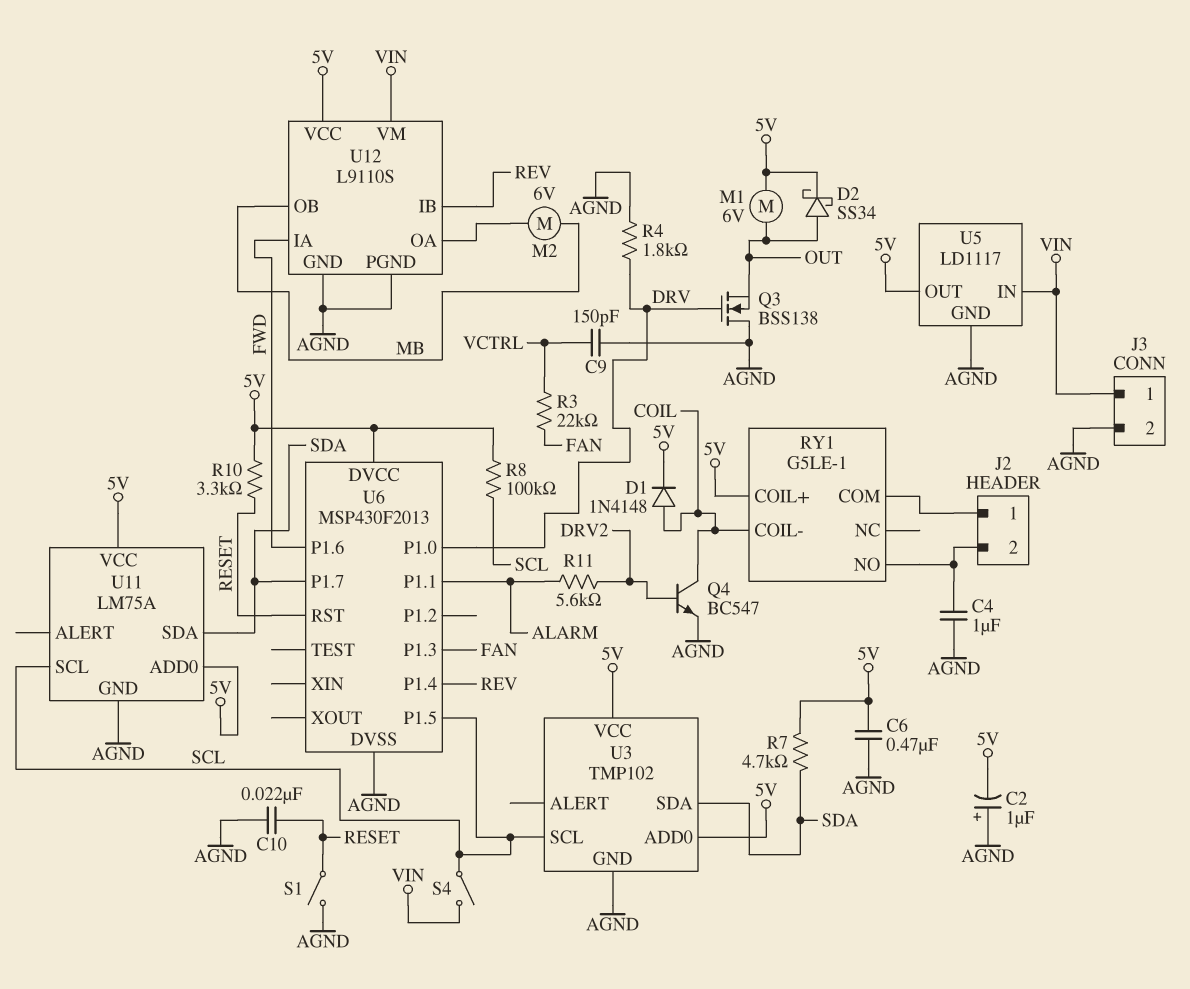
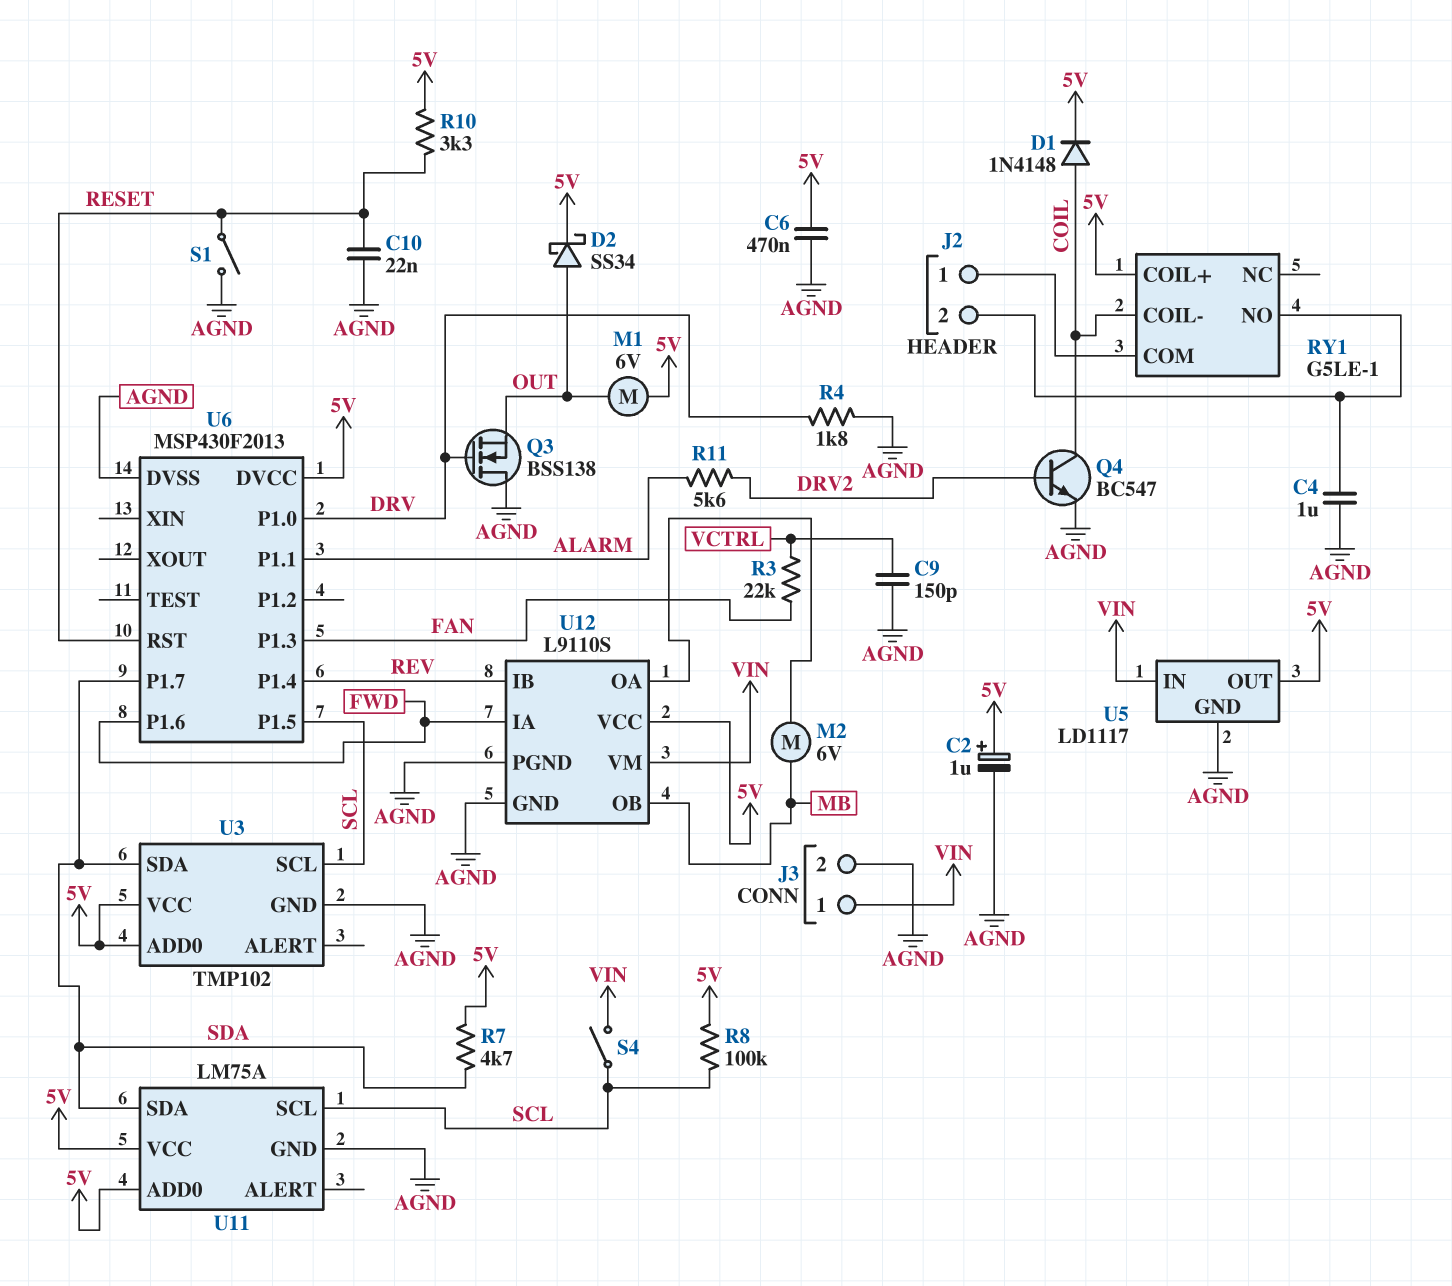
C2: 1uF (plus AGND, minus 5V) -> 1uF (plus 5V, minus AGND)

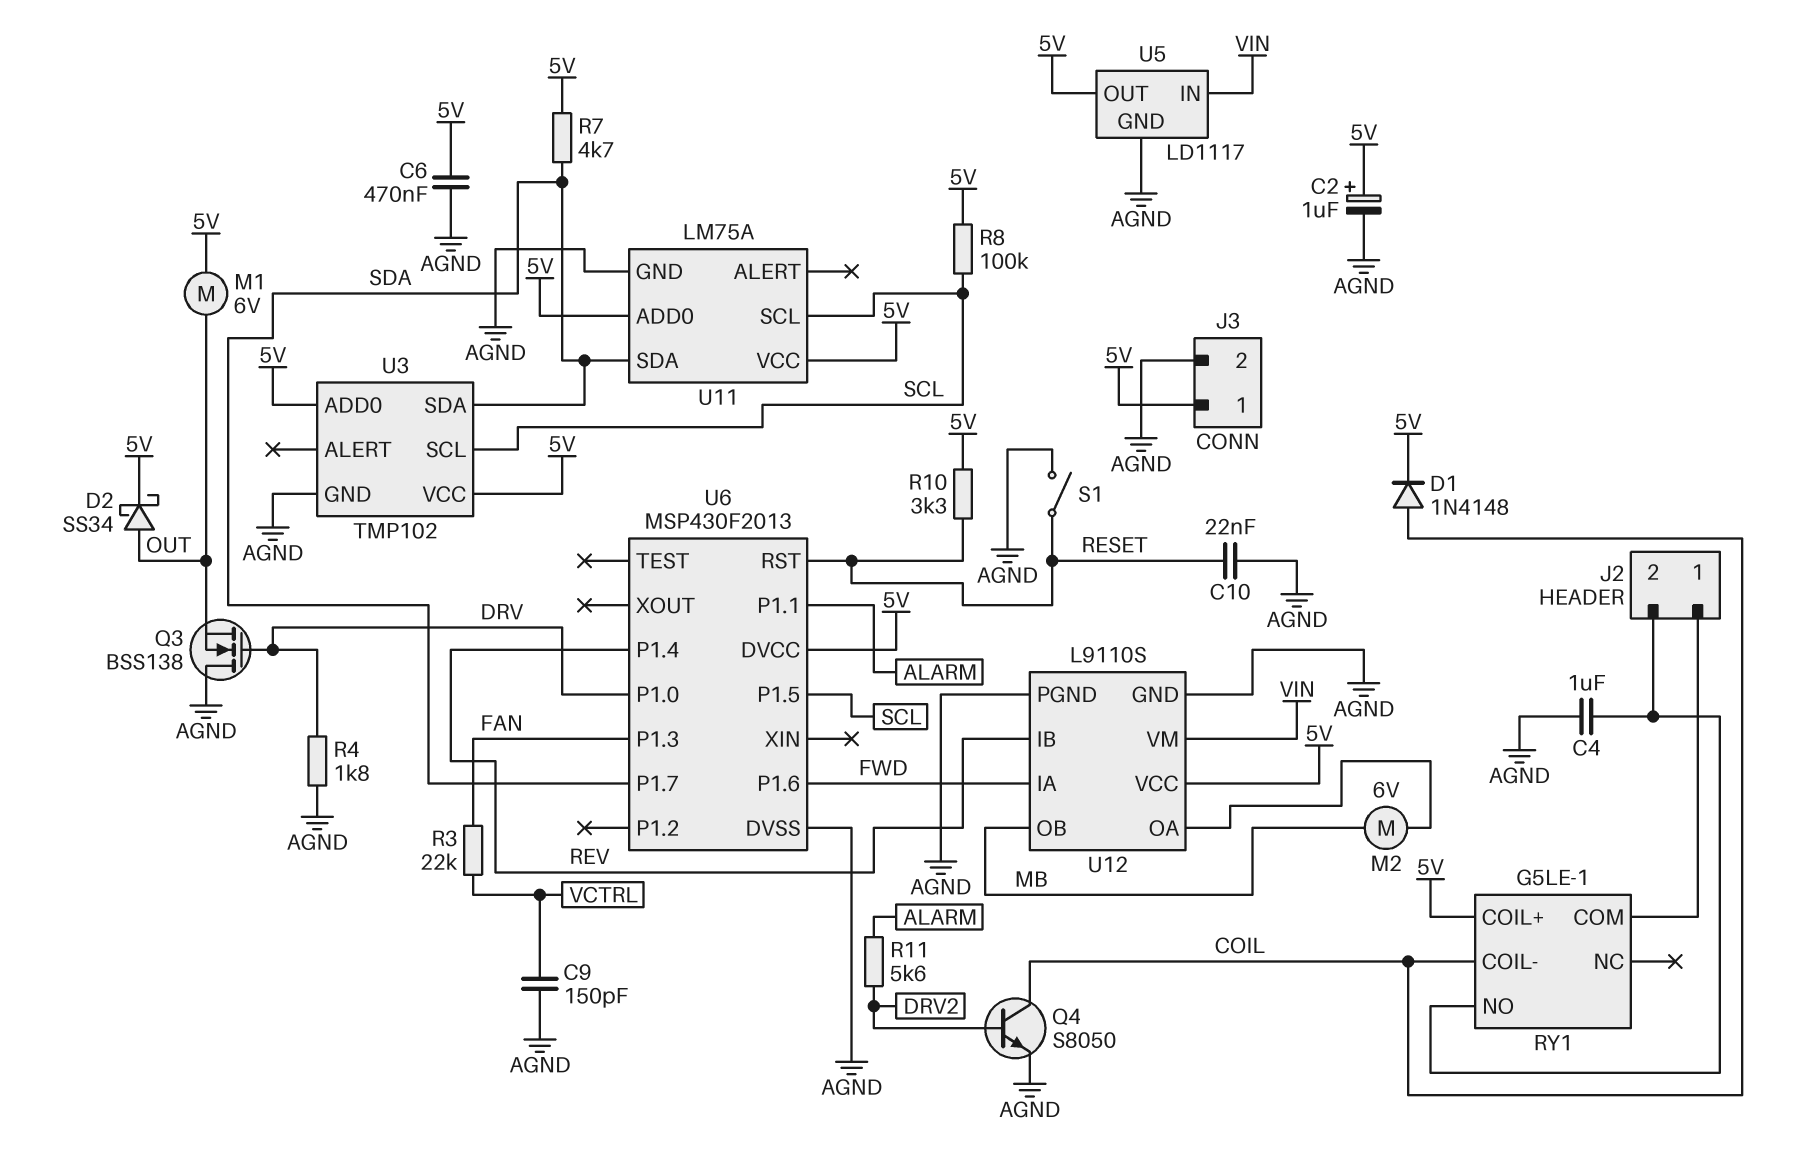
J3 pin 1: VIN -> 5V
Q4: NPN BC547 (B DRV2, C COIL, E AGND) -> NPN S8050 (B DRV2, C COIL, E AGND)
S4: switch (SCL, VIN) -> none

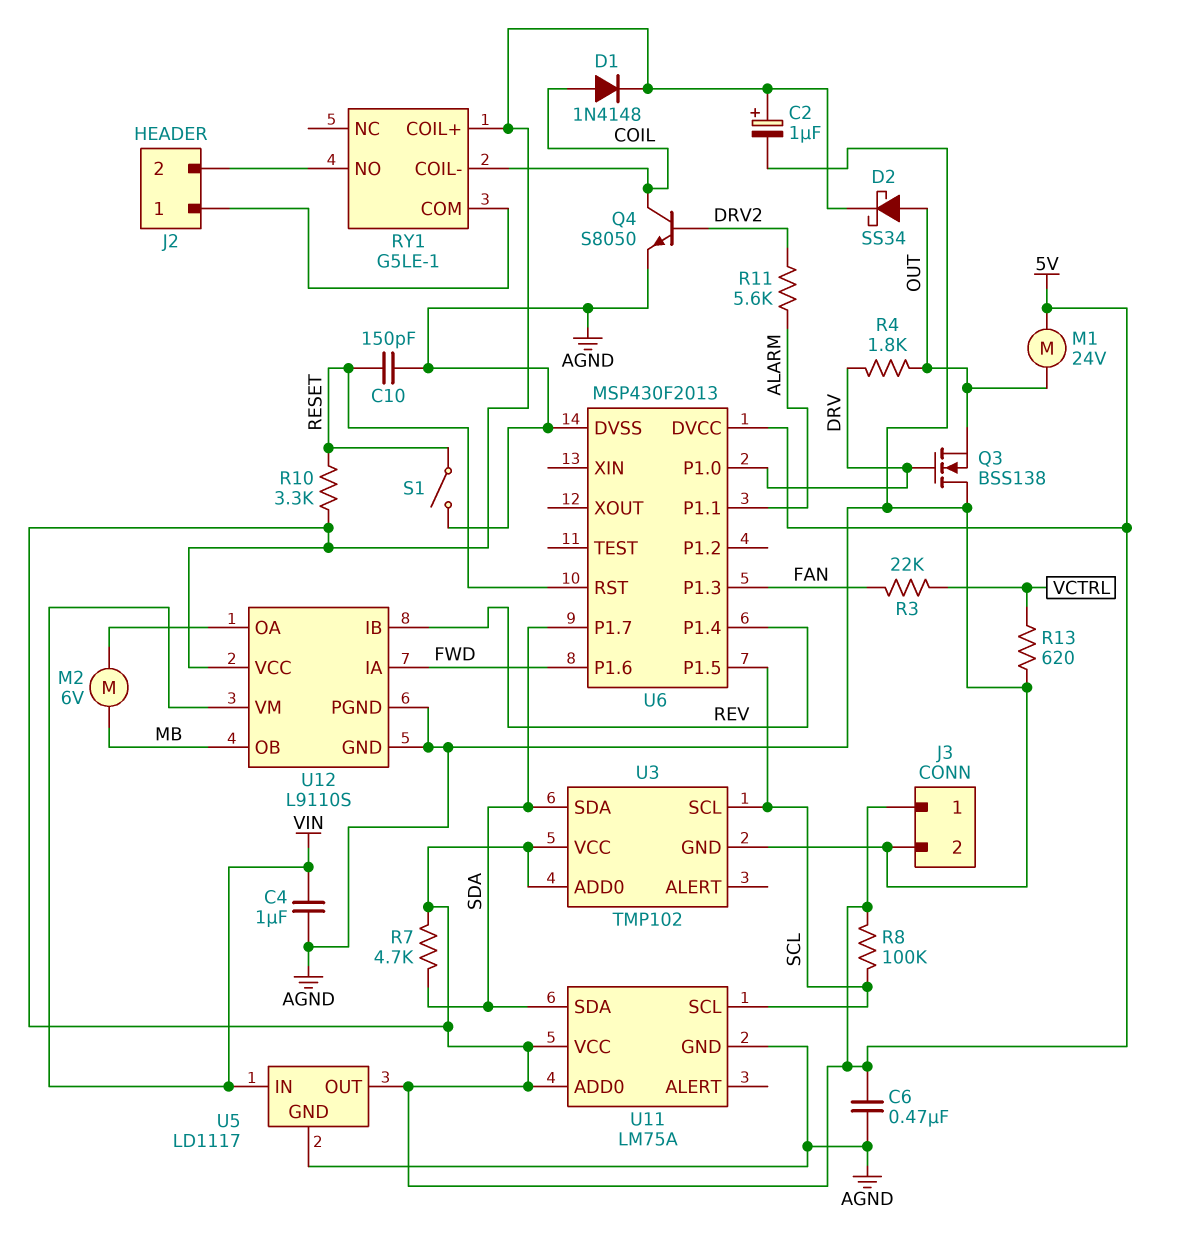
C4: 1uF (AGND, J2/2) -> 1uF (AGND, VIN)
C9: 150pF (AGND, VCTRL) -> none
C10: 22nF (AGND, RESET) -> 150pF (AGND, RESET)
M1: motor 6V (5V, OUT) -> motor 24V (5V, OUT)
R4: 1.8k (AGND, DRV) -> 1.8k (DRV, OUT)
R13: none -> 620 (AGND, VCTRL)

